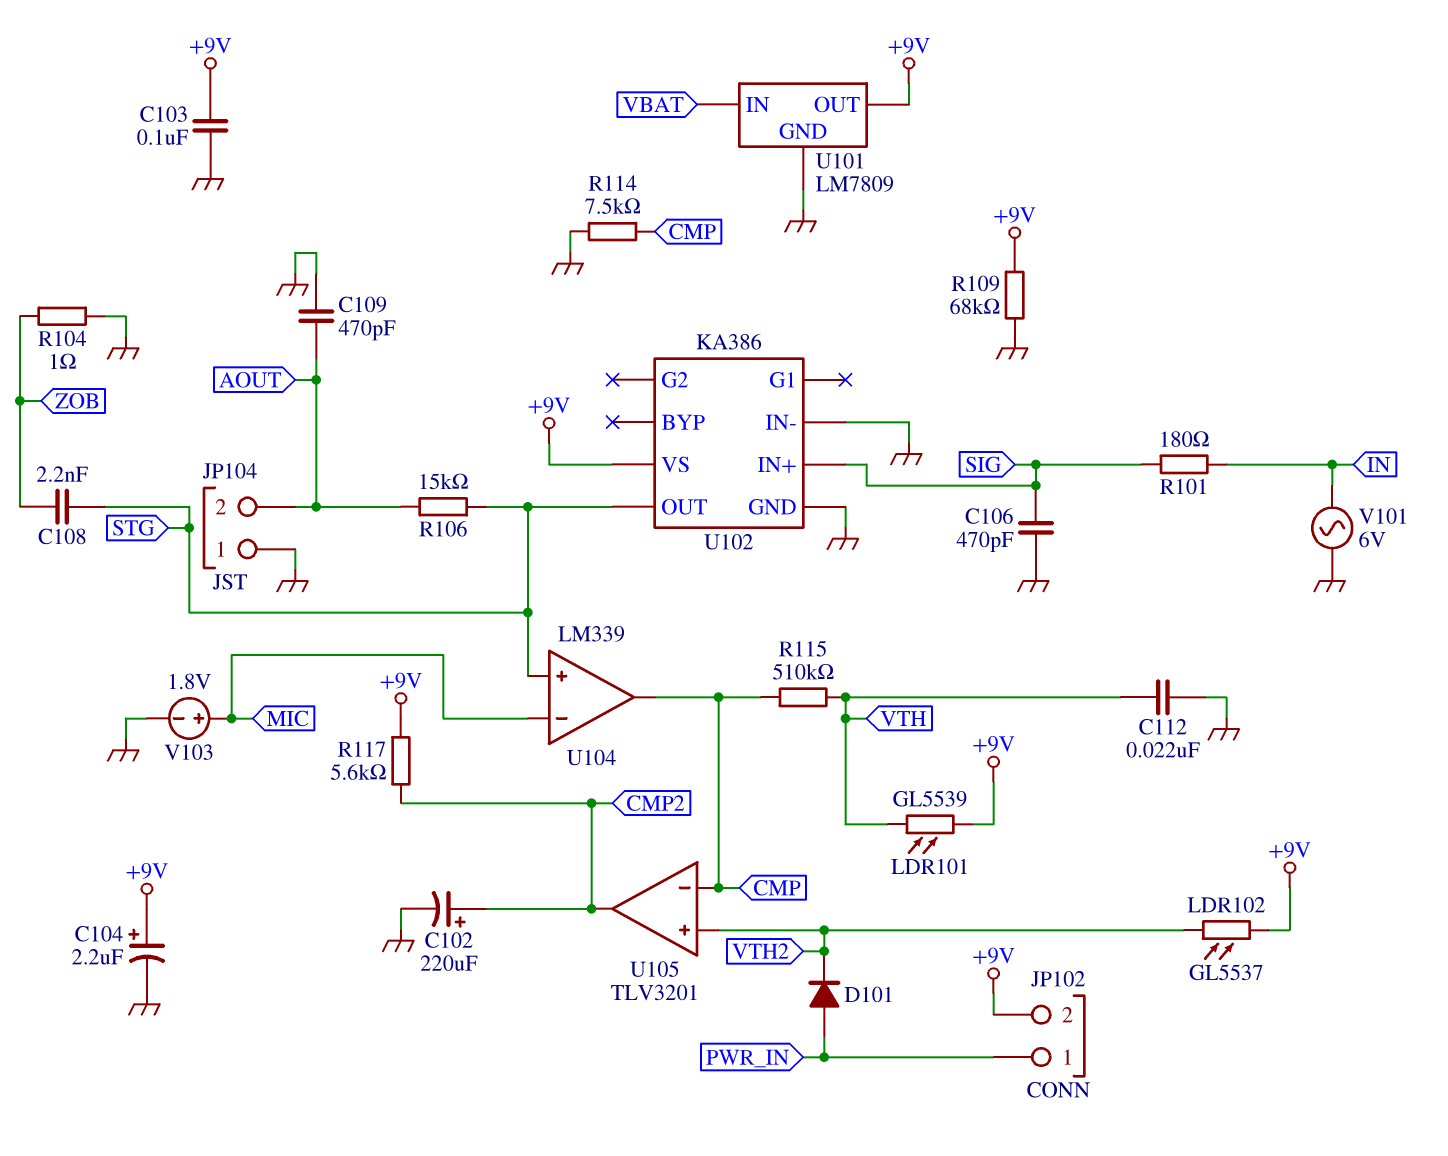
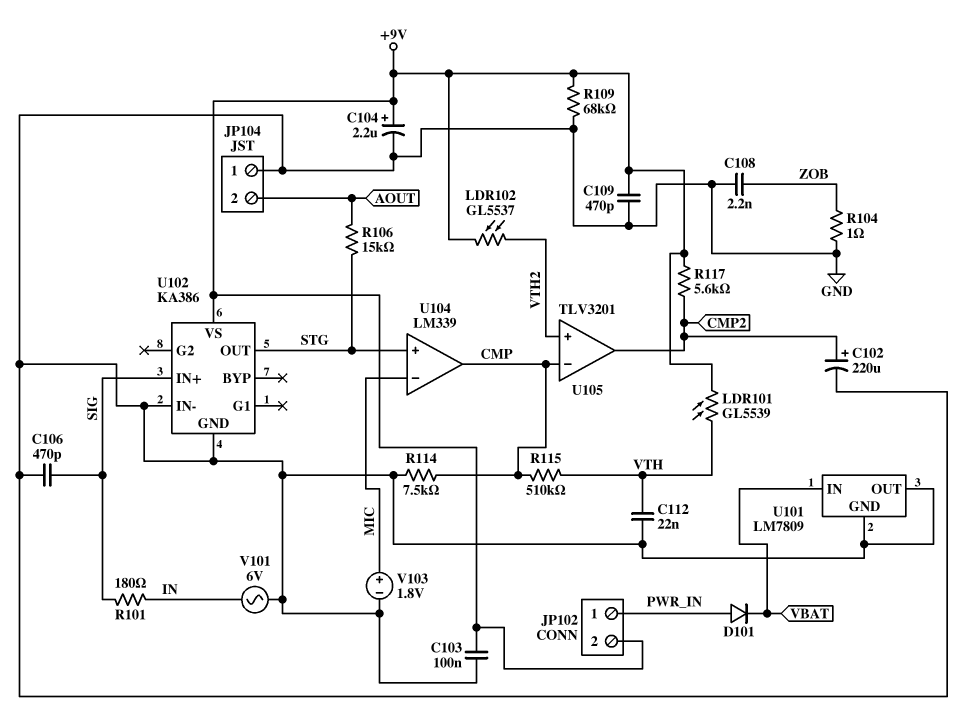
C108: 2.2nF (STG, ZOB) -> 2.2nF (GND, ZOB)
C109: 470pF (AOUT, GND) -> 470pF (+9V, GND)
D101: diode (A PWR_IN, K VTH2) -> diode (A PWR_IN, K VBAT)
U101 pin OUT: +9V -> GND

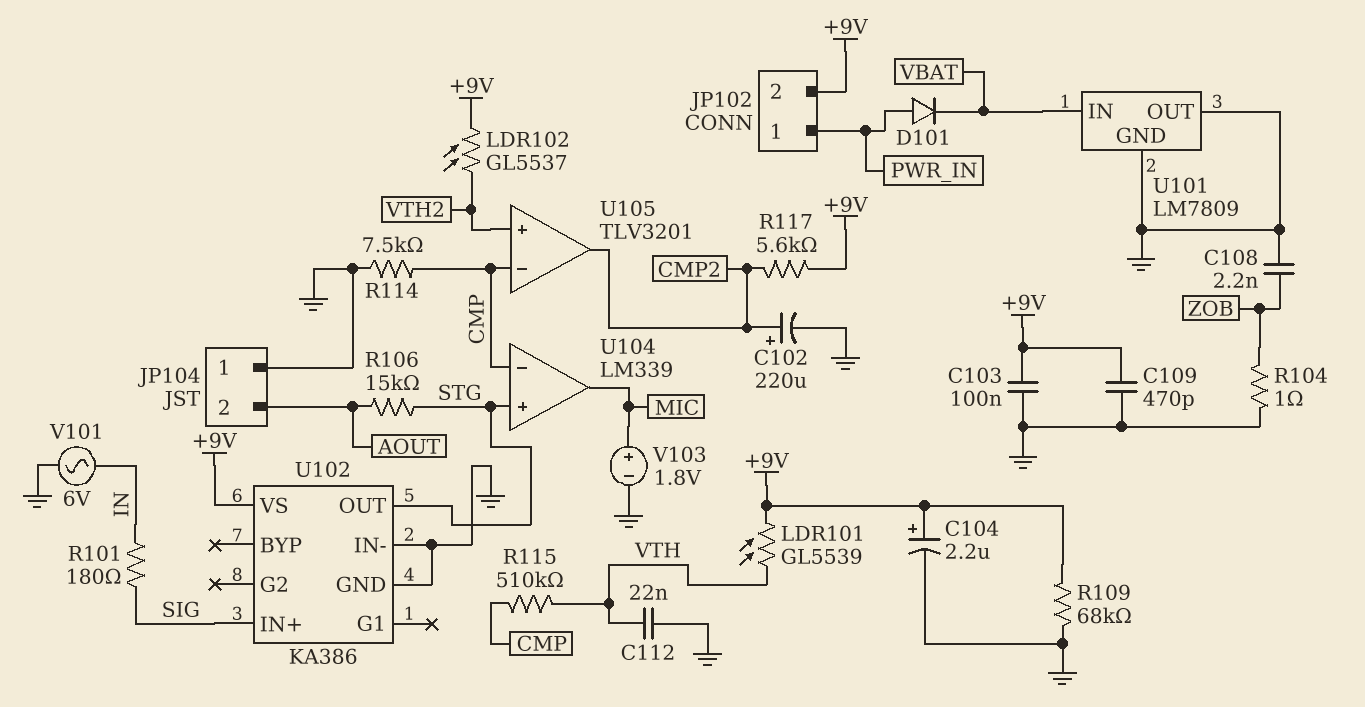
C106: 470pF (GND, SIG) -> none
U104 pin in-: MIC -> CMP
U104 pin out: CMP -> MIC

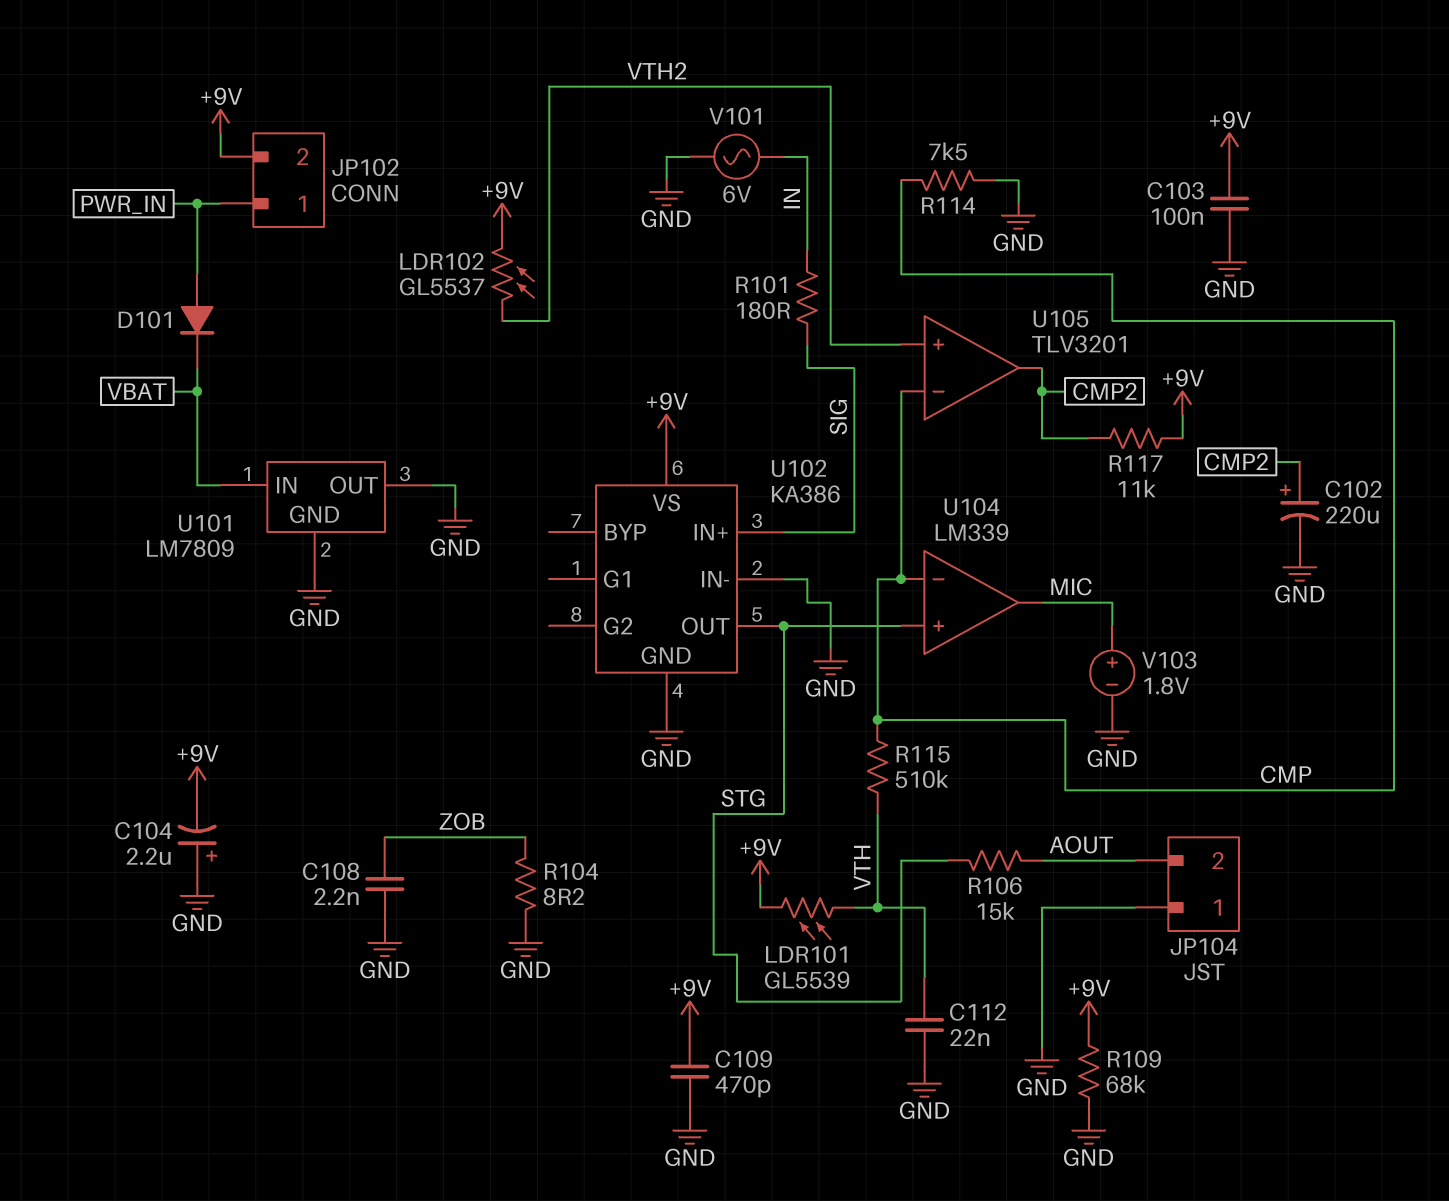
C104: 2.2uF (plus +9V, minus GND) -> 2.2uF (plus GND, minus +9V)
R104: 1 (GND, ZOB) -> 8.2 (GND, ZOB)
R117: 5.6k (+9V, CMP2) -> 11k (+9V, CMP2)

